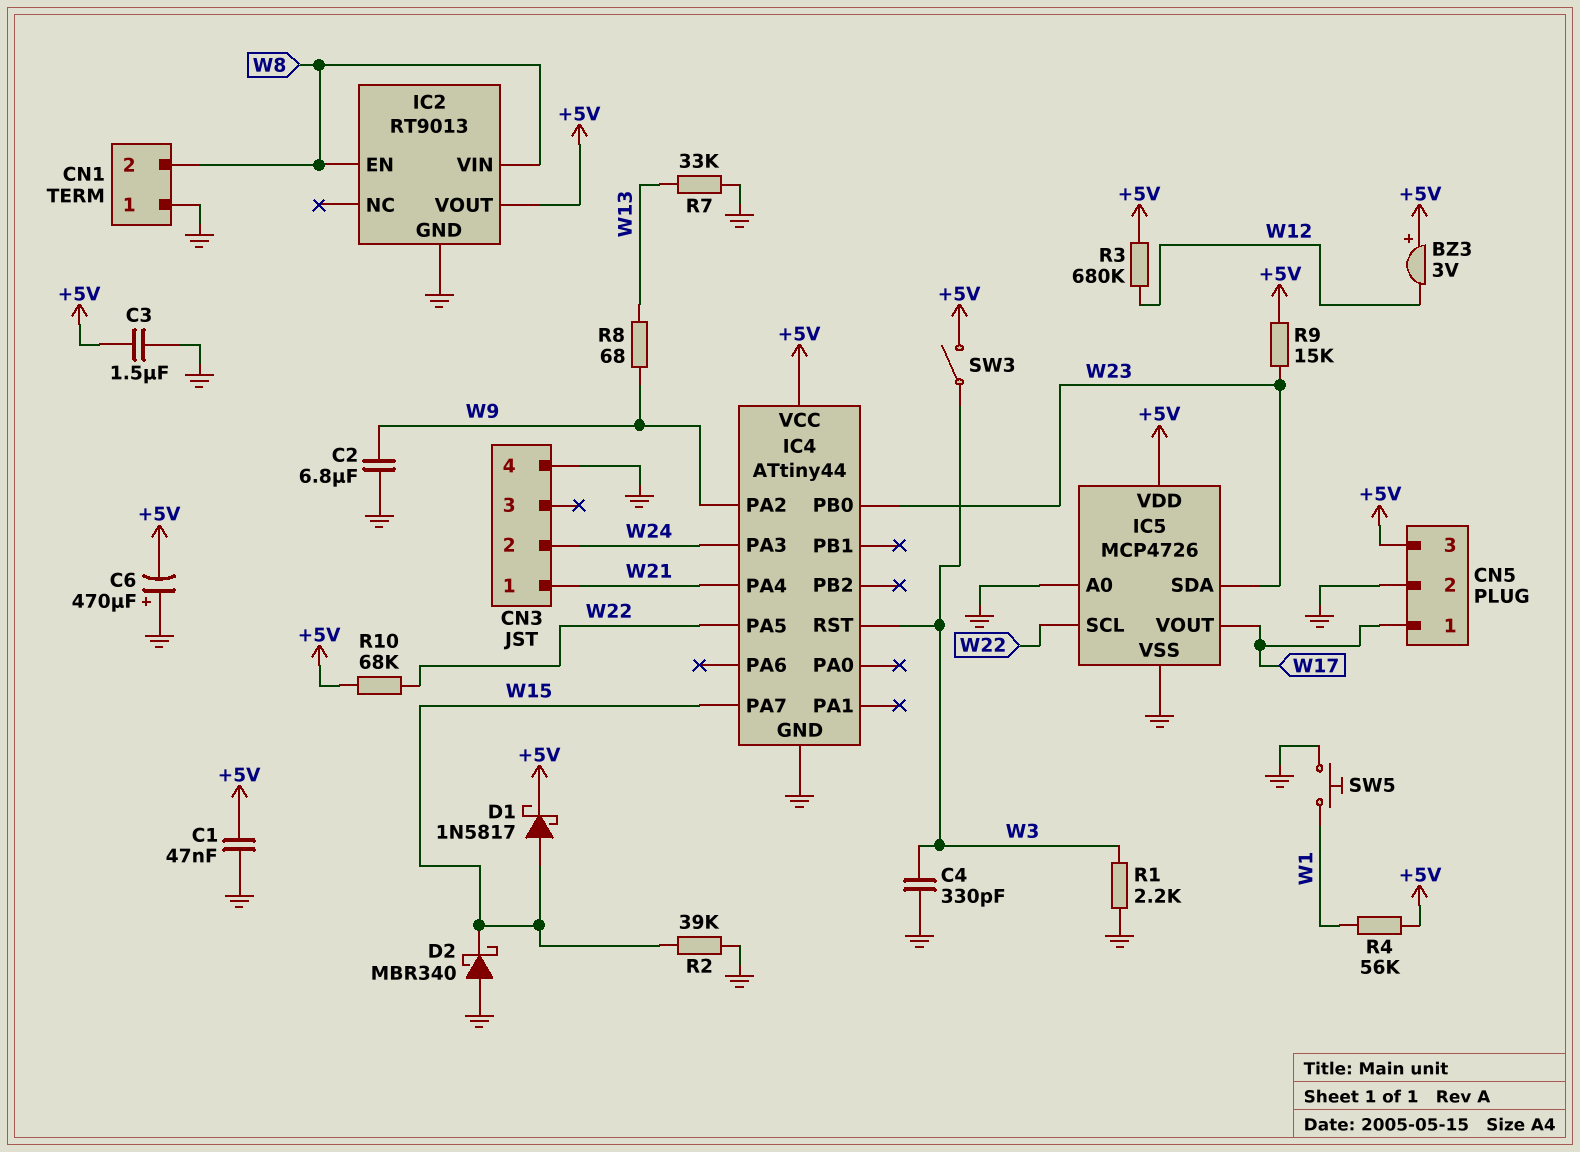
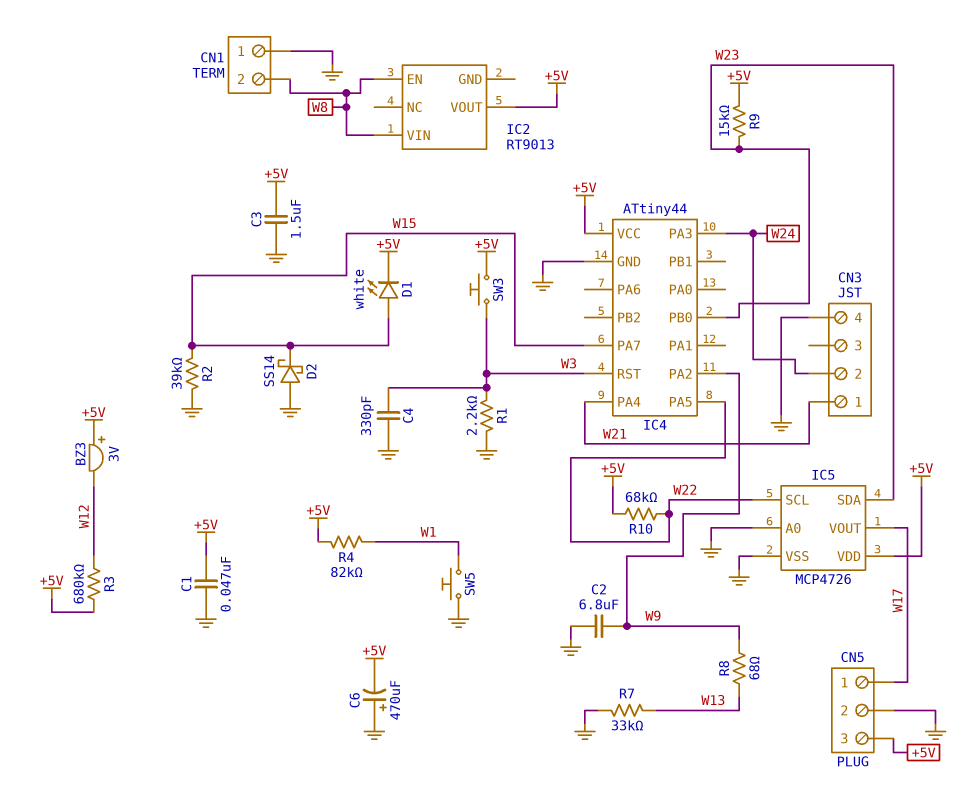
D1: schottky 1N5817 (A W15, K +5V) -> LED white (A W15, K +5V)
D2: schottky MBR340 (A GND, K W15) -> schottky SS14 (A GND, K W15)
IC2 pin GND: GND -> none
R4: 56k (+5V, W1) -> 82k (+5V, W1)
SW3: switch (+5V, W3) -> button (+5V, W3)

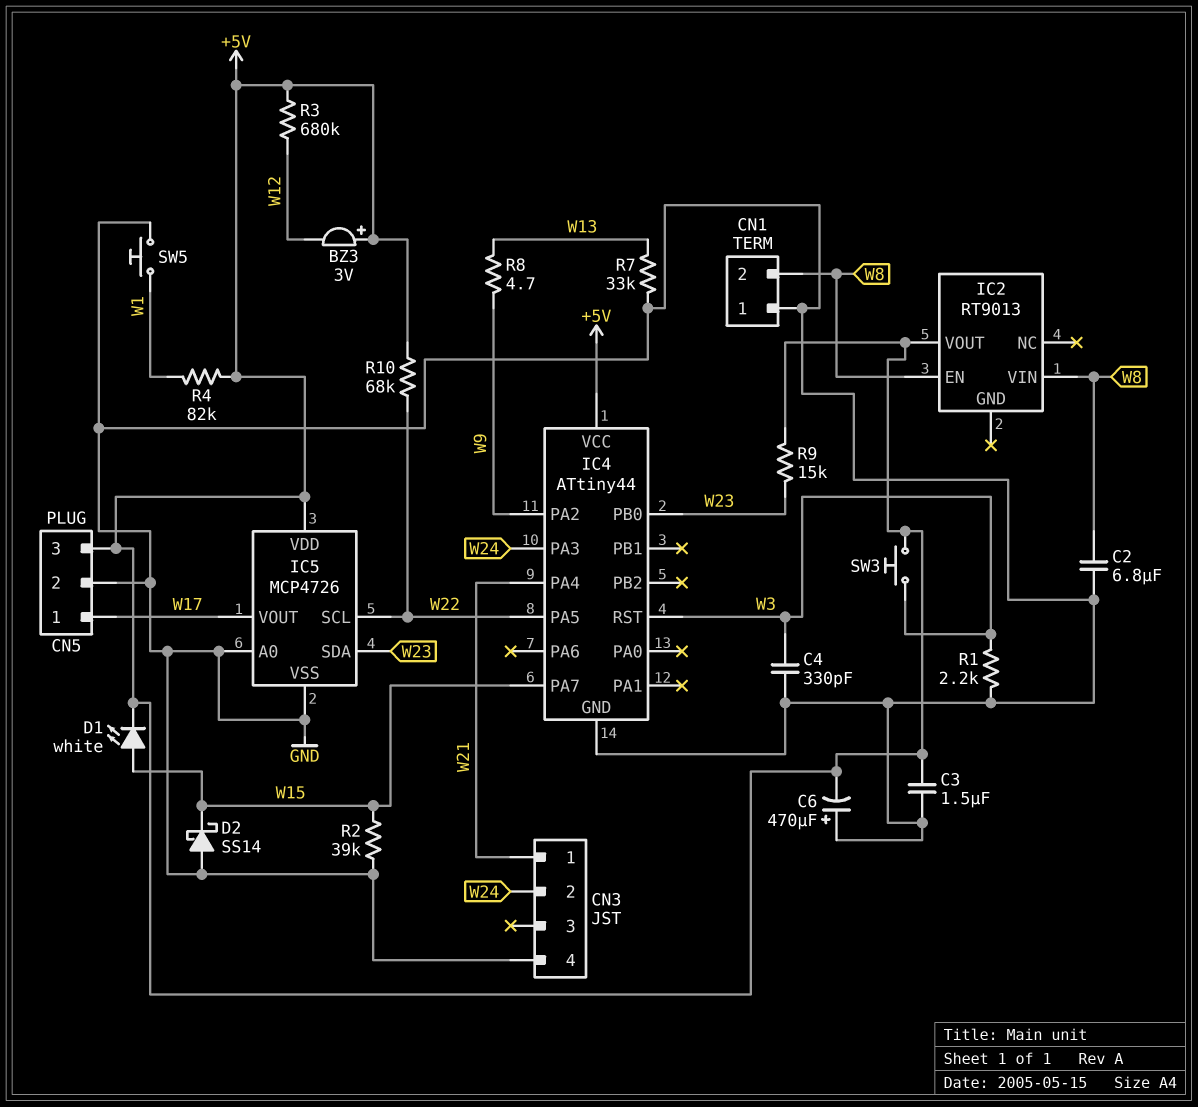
C1: 47nF (+5V, GND) -> none
C2: 6.8uF (GND, W9) -> 6.8uF (GND, W8)
R8: 68 (W9, W13) -> 4.7 (W9, W13)

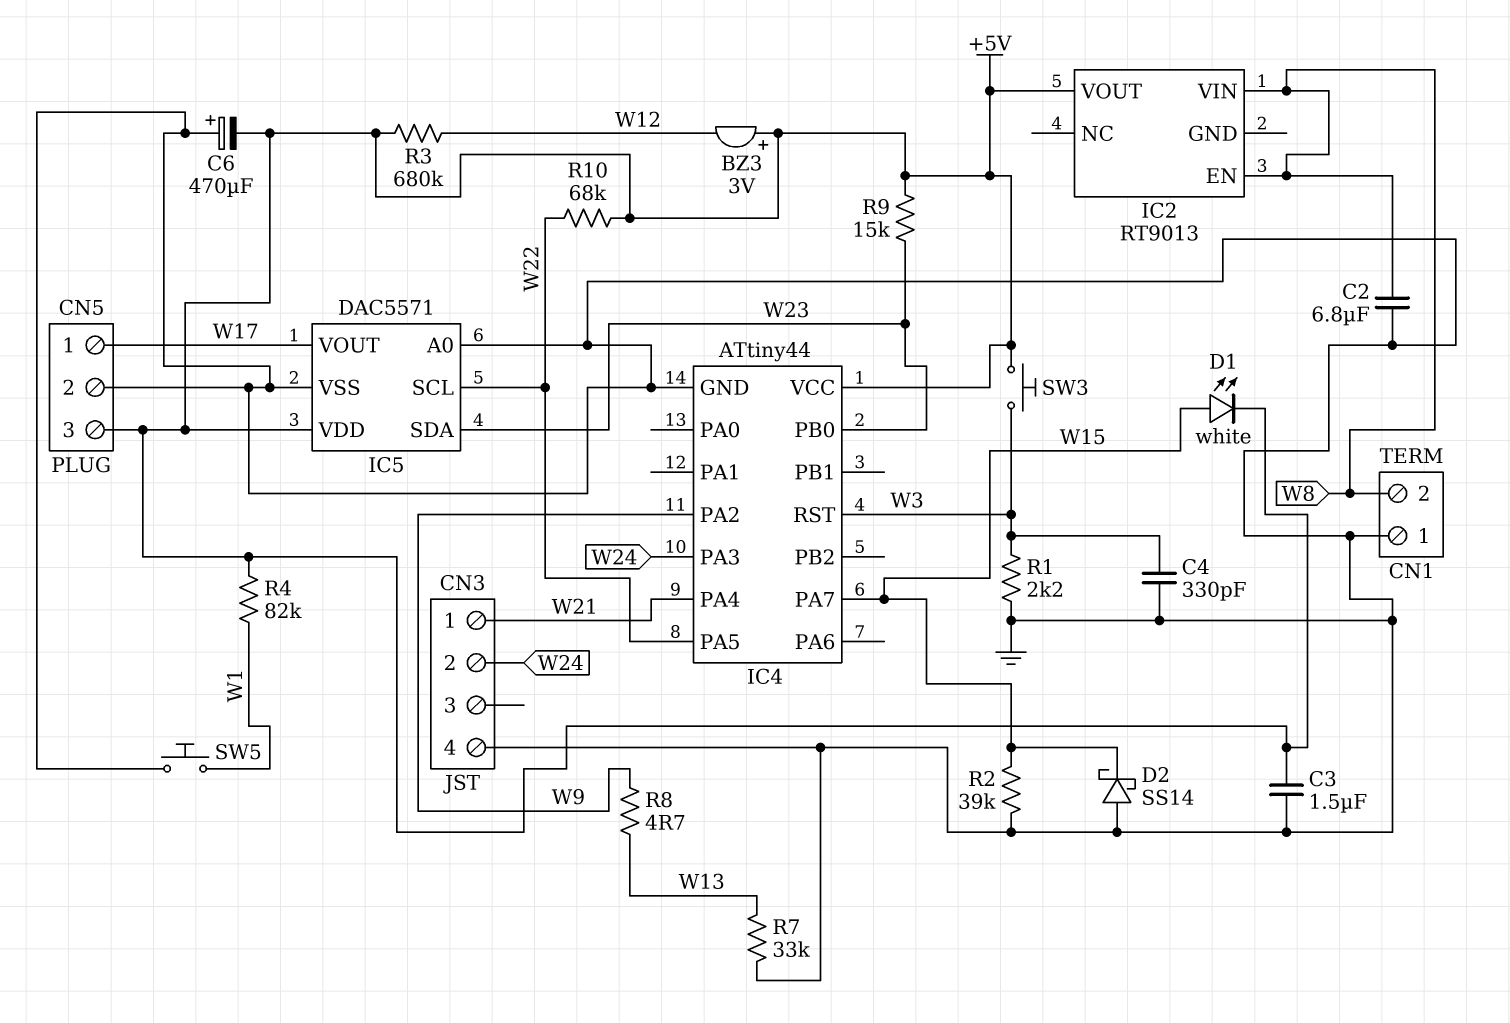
IC5: MCP4726 -> DAC5571

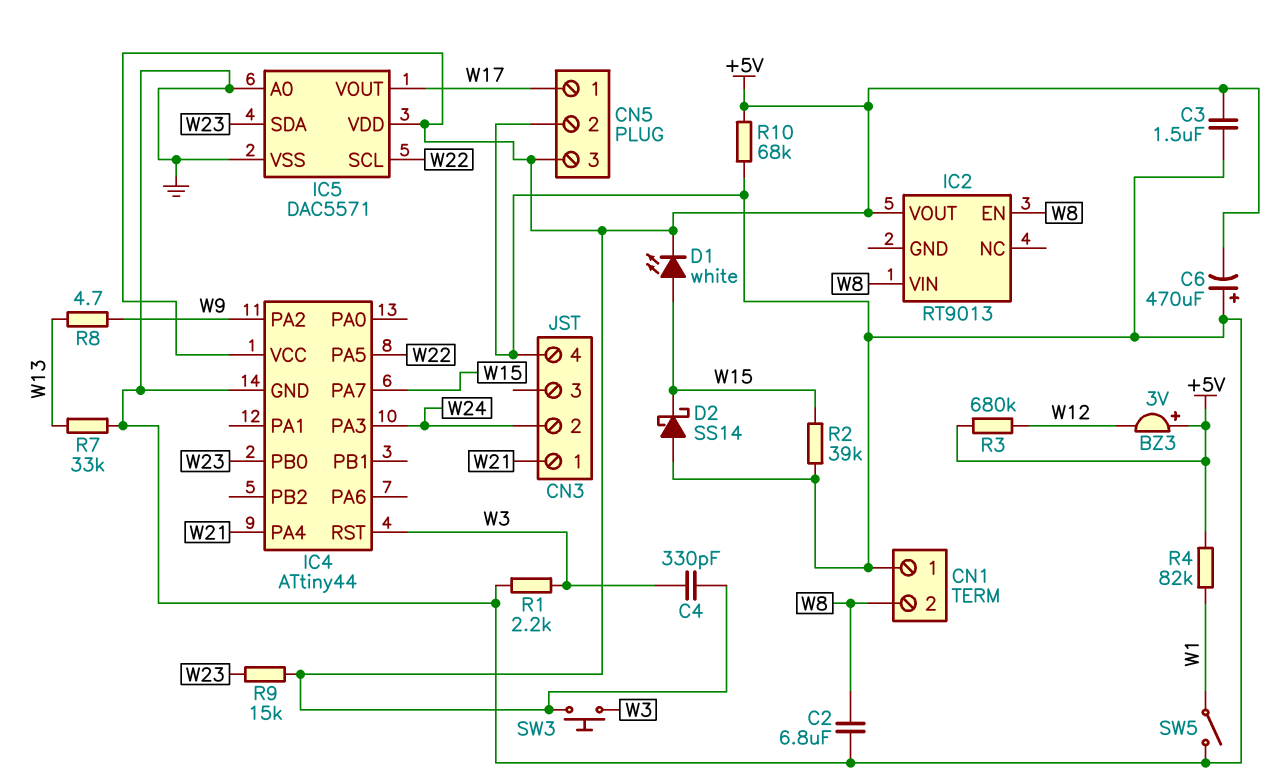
C4: 330pF (GND, W3) -> 330pF (+5V, W3)
R10: 68k (+5V, W22) -> 68k (+5V, GND)
SW5: button (GND, W1) -> switch (GND, W1)

